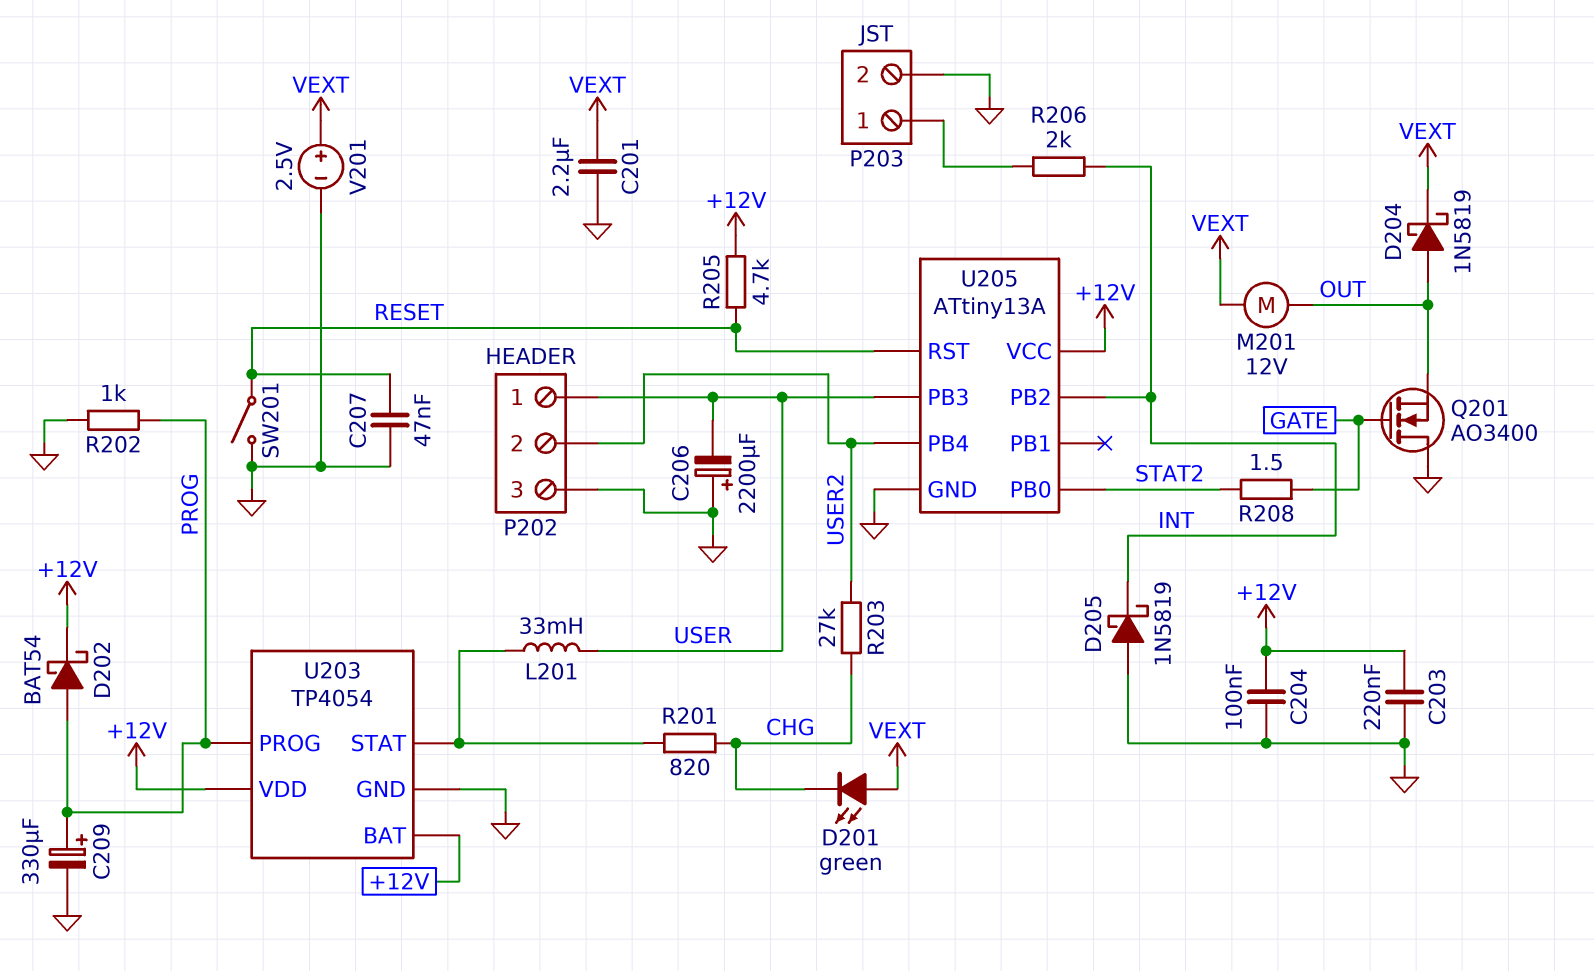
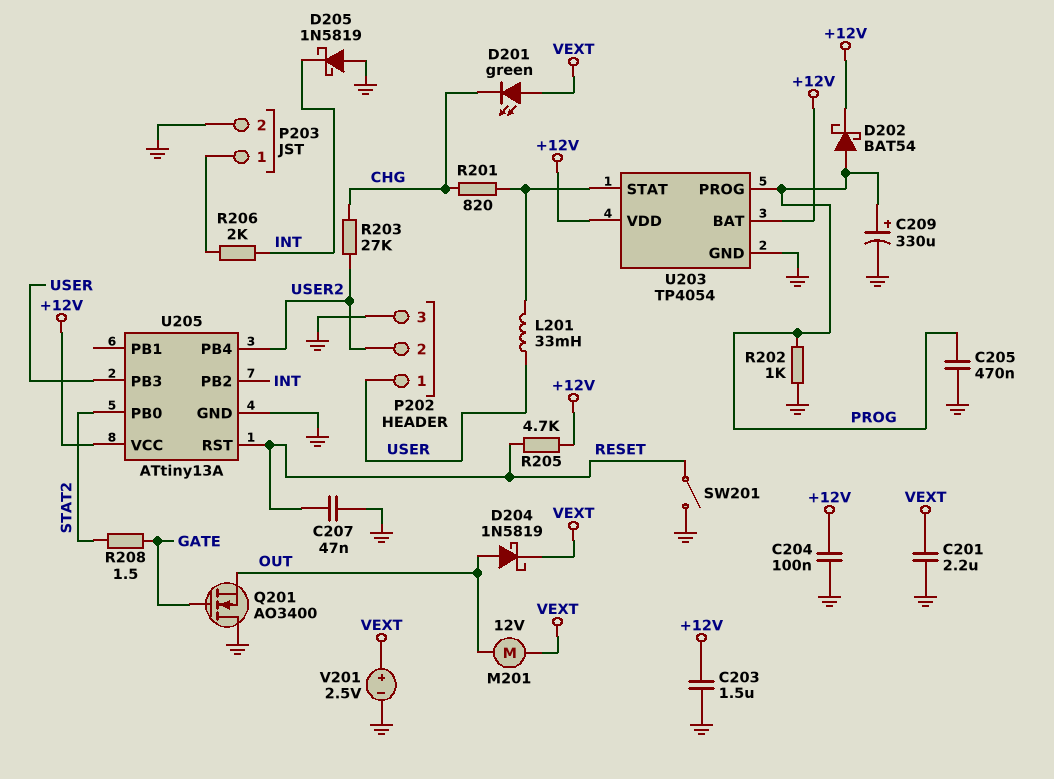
C203: 220nF (+12V, GND) -> 1.5uF (+12V, GND)
C205: none -> 470nF (GND, PROG)
C206: 2200uF (plus GND, minus USER) -> none

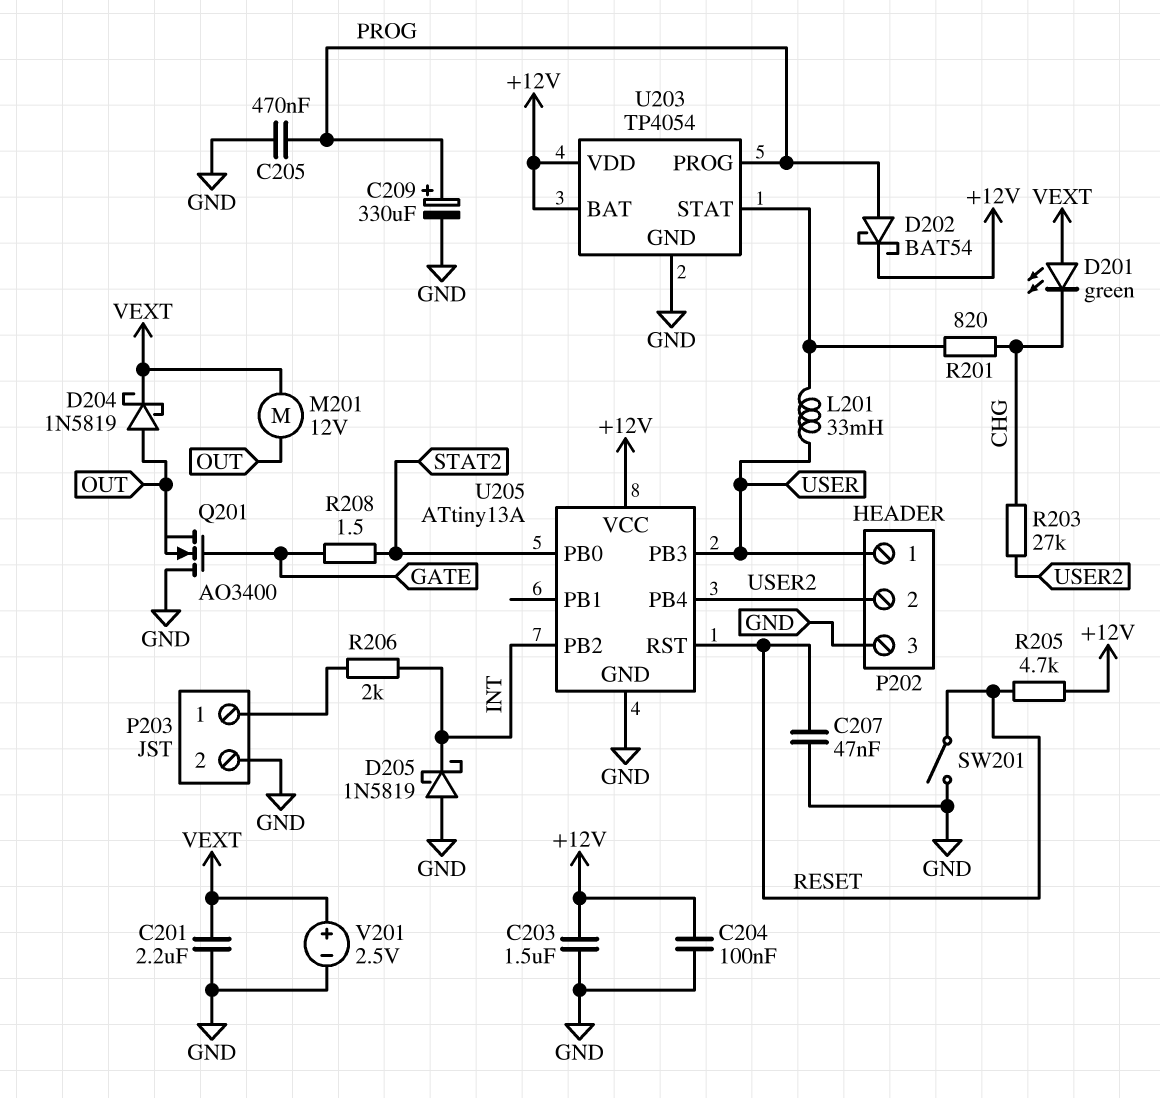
R202: 1k (GND, PROG) -> none

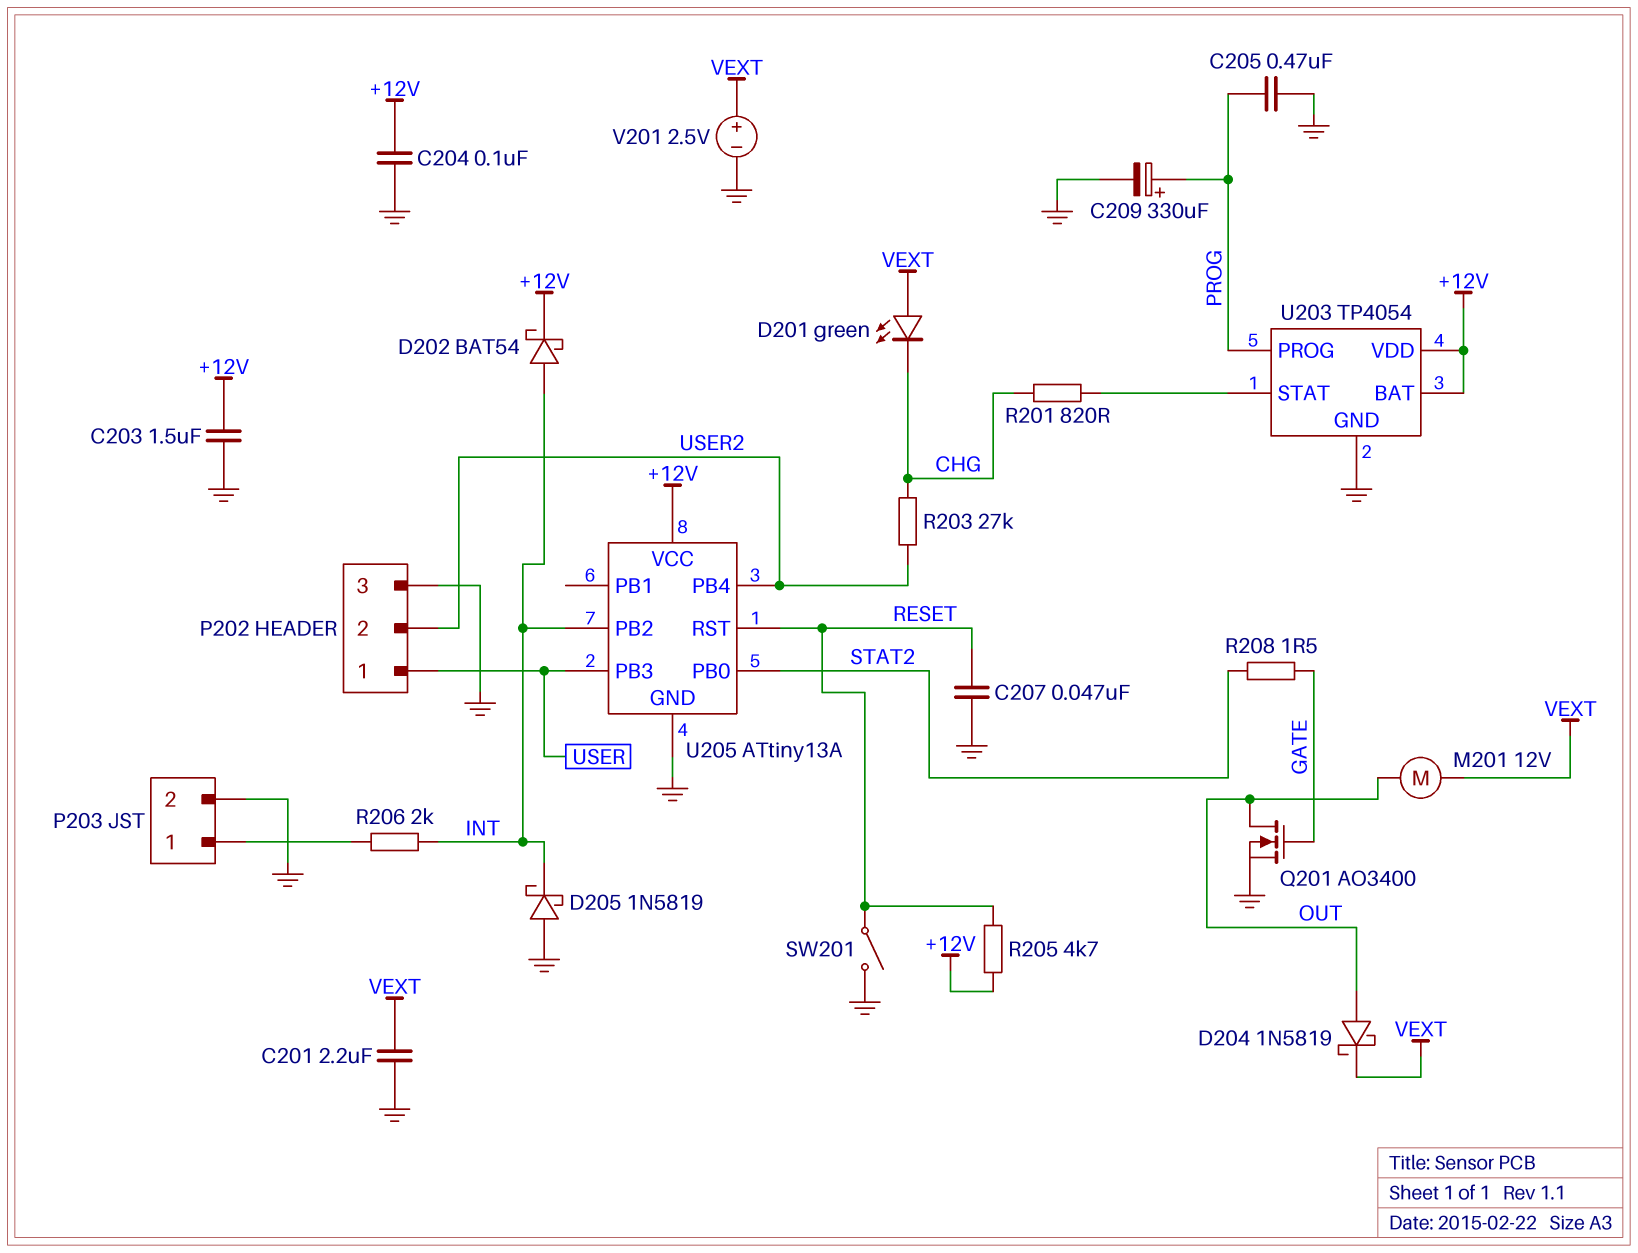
D202: schottky BAT54 (A PROG, K +12V) -> schottky BAT54 (A INT, K +12V)
L201: 33mH (U203/STAT, USER) -> none
Q201: NMOS AO3400 (G GATE, D GND, S OUT) -> NMOS AO3400 (G GATE, D OUT, S GND)

